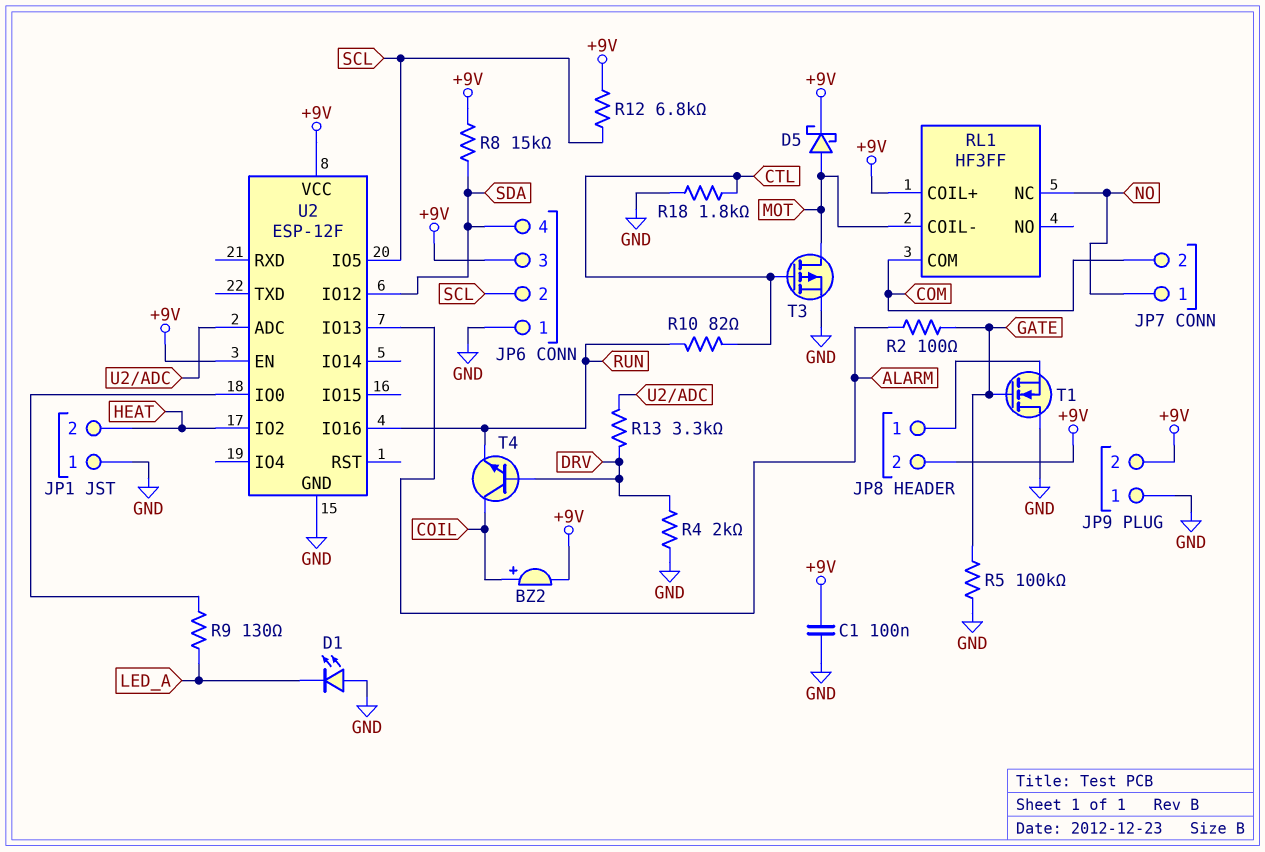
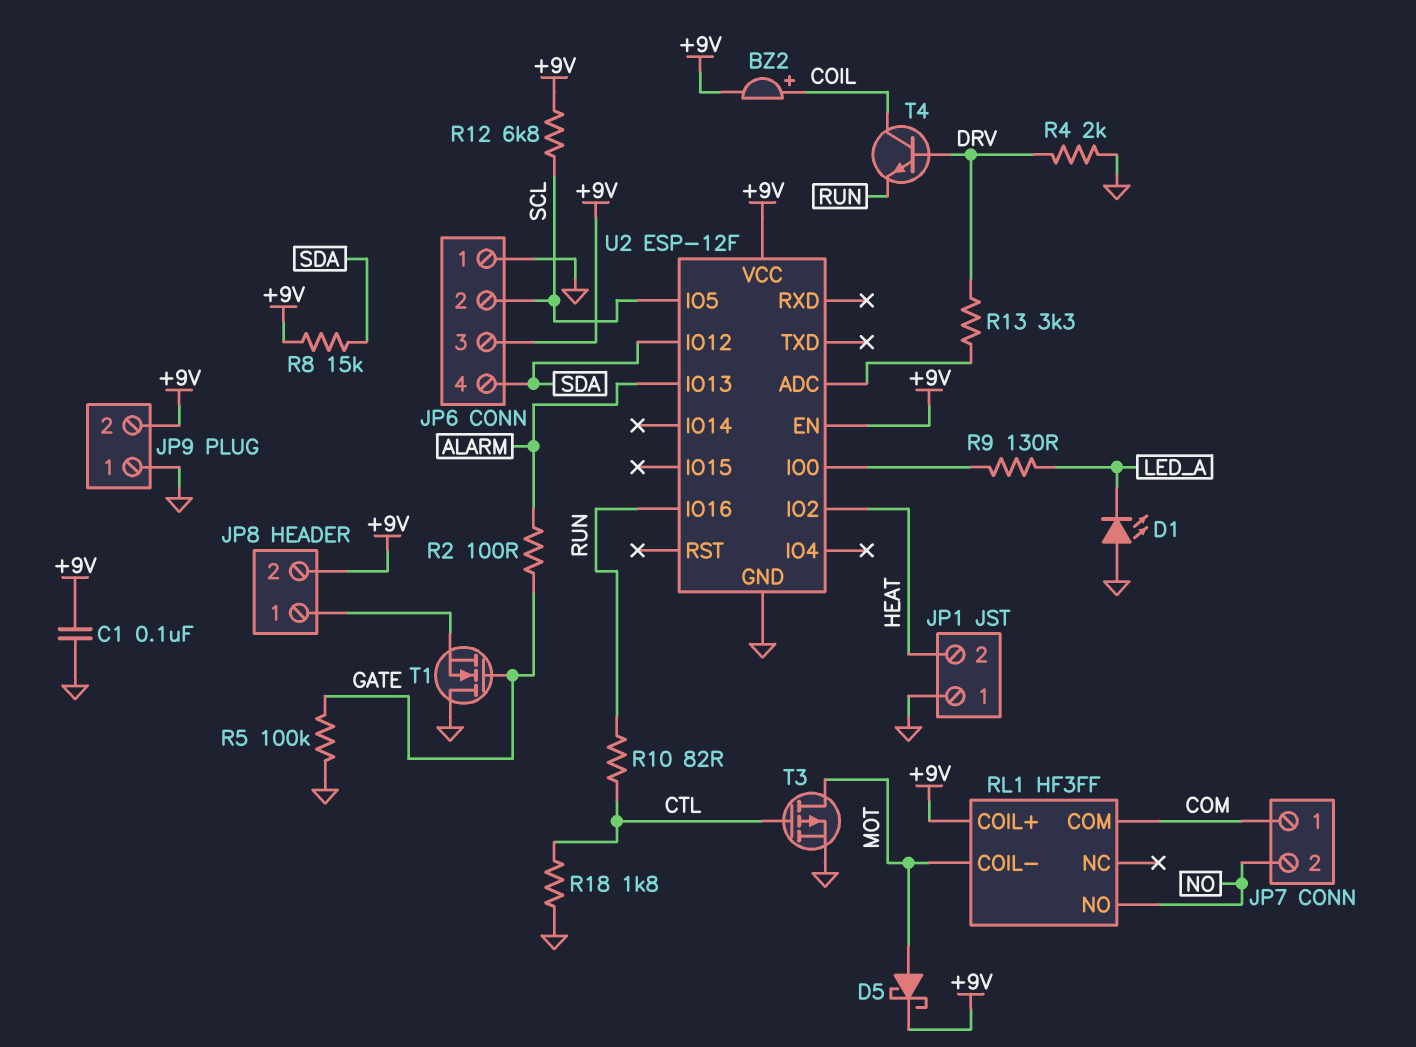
JP7 pin 1: NO -> COM
JP7 pin 2: COM -> NO
RL1 pin NC: NO -> none
RL1 pin NO: none -> NO

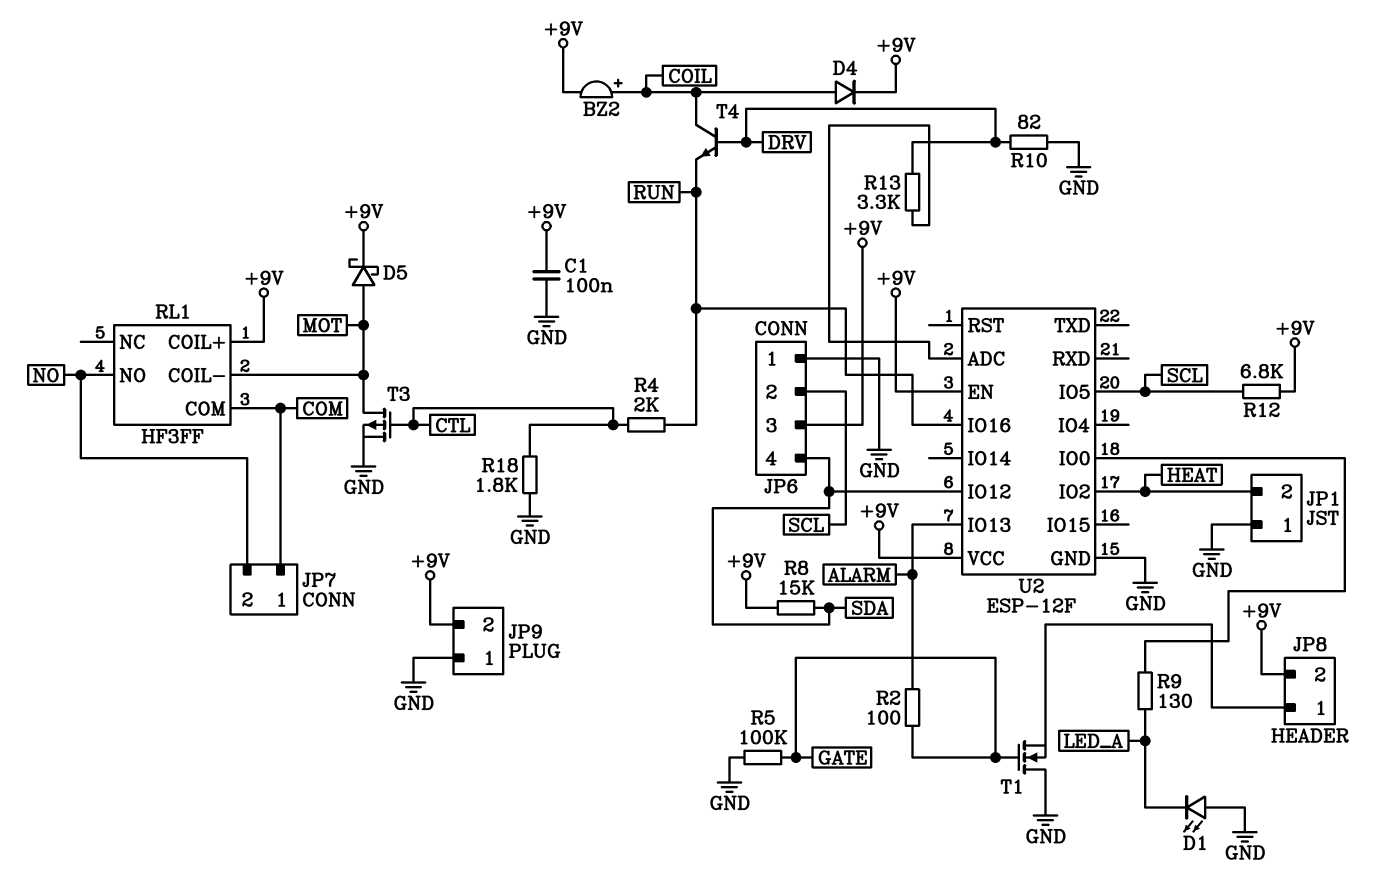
D4: none -> diode (A COIL, K +9V)
R4: 2k (DRV, GND) -> 2k (CTL, RUN)
R10: 82 (CTL, RUN) -> 82 (DRV, GND)

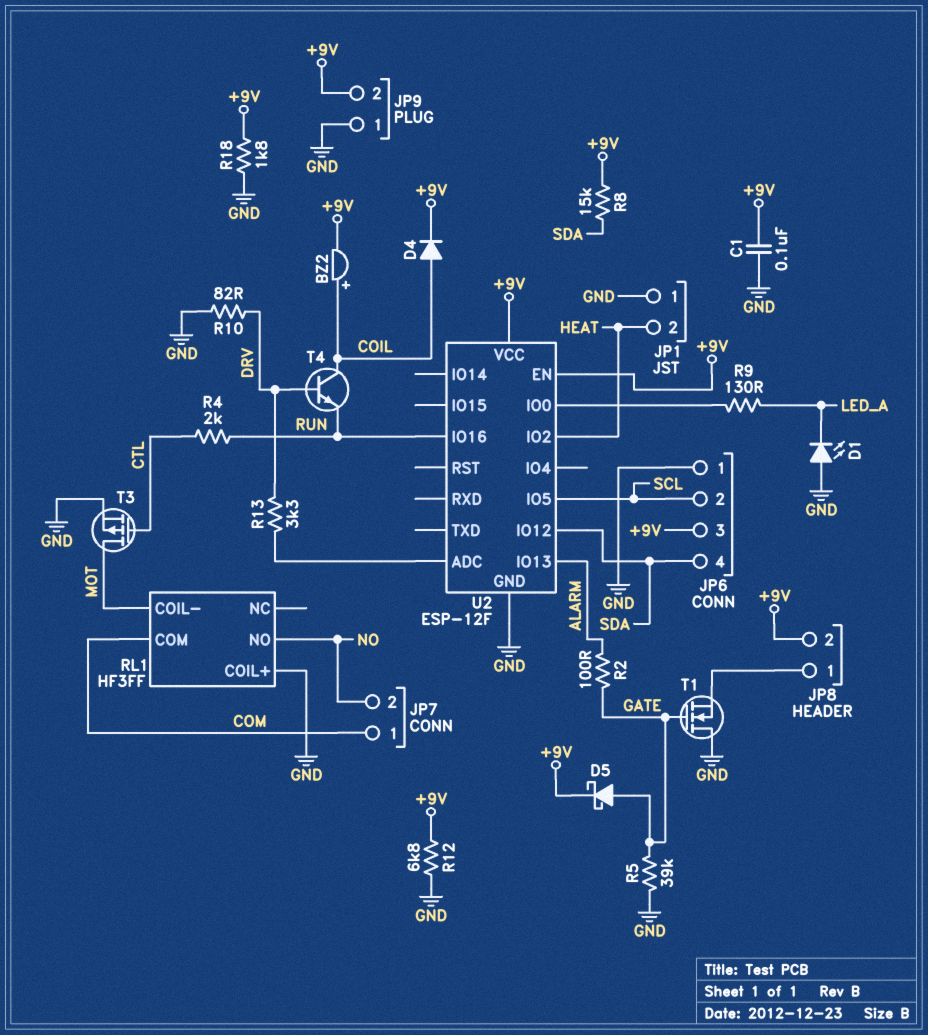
D5: schottky (A MOT, K +9V) -> schottky (A GATE, K +9V)
R5: 100k (GATE, GND) -> 39k (GATE, GND)
R12: 6.8k (+9V, SCL) -> 6.8k (+9V, GND)
R18: 1.8k (CTL, GND) -> 1.8k (+9V, GND)
RL1 pin COIL+: +9V -> GND

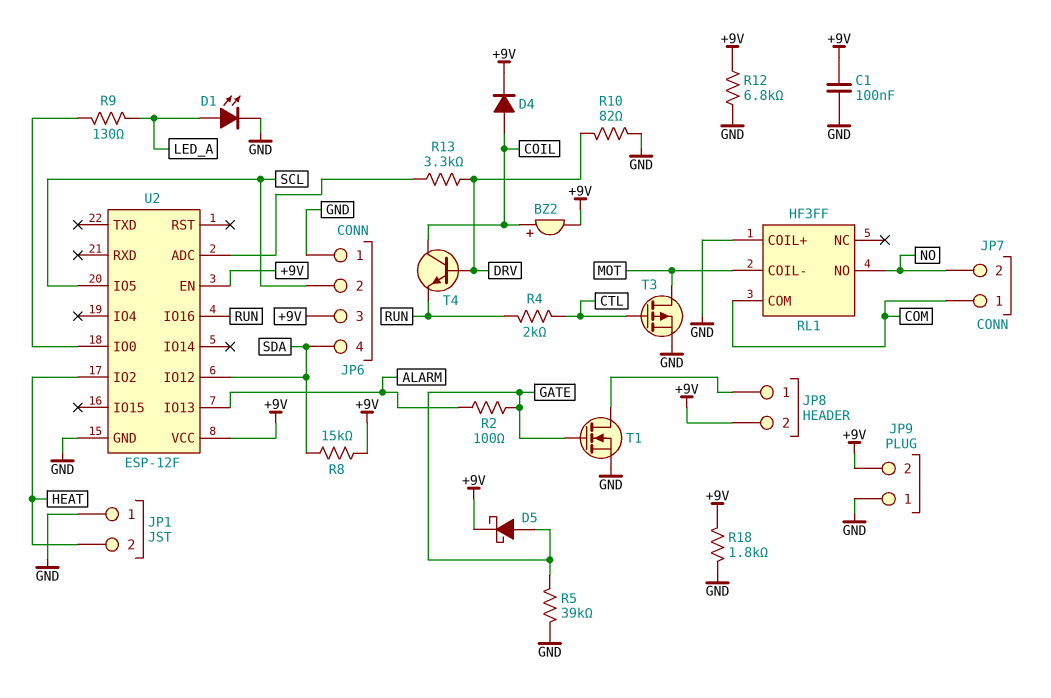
D1: LED (A GND, K LED_A) -> LED (A LED_A, K GND)
T1: NMOS (G GATE, D GND, S JP8/1) -> NMOS (G GATE, D JP8/1, S GND)

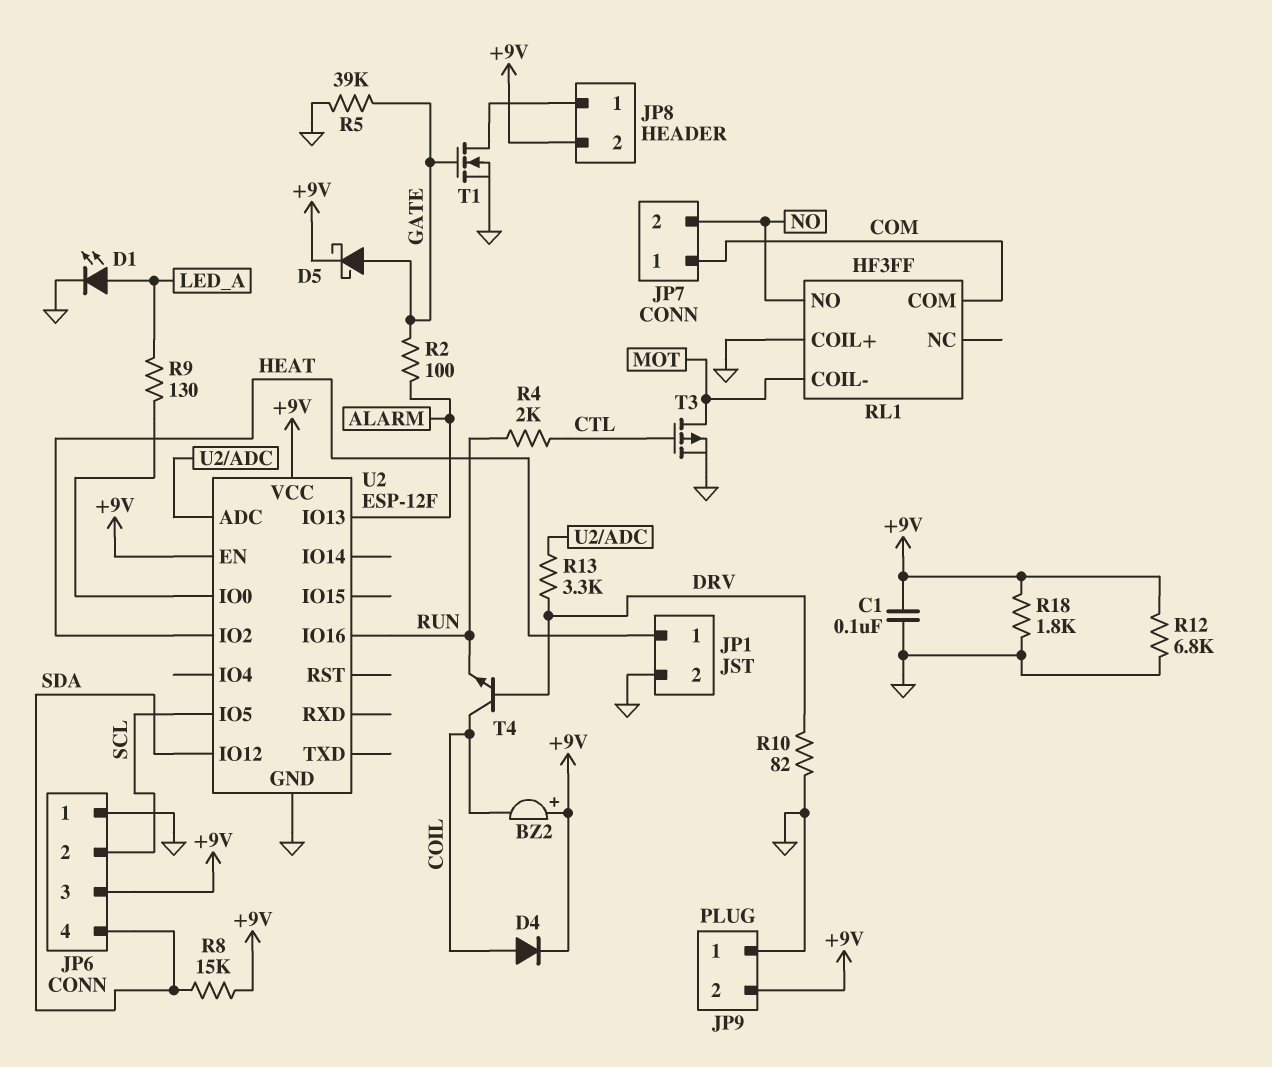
BZ2: buzzer (plus COIL, minus +9V) -> buzzer (plus +9V, minus COIL)
JP1 pin 1: GND -> HEAT
JP1 pin 2: HEAT -> GND

